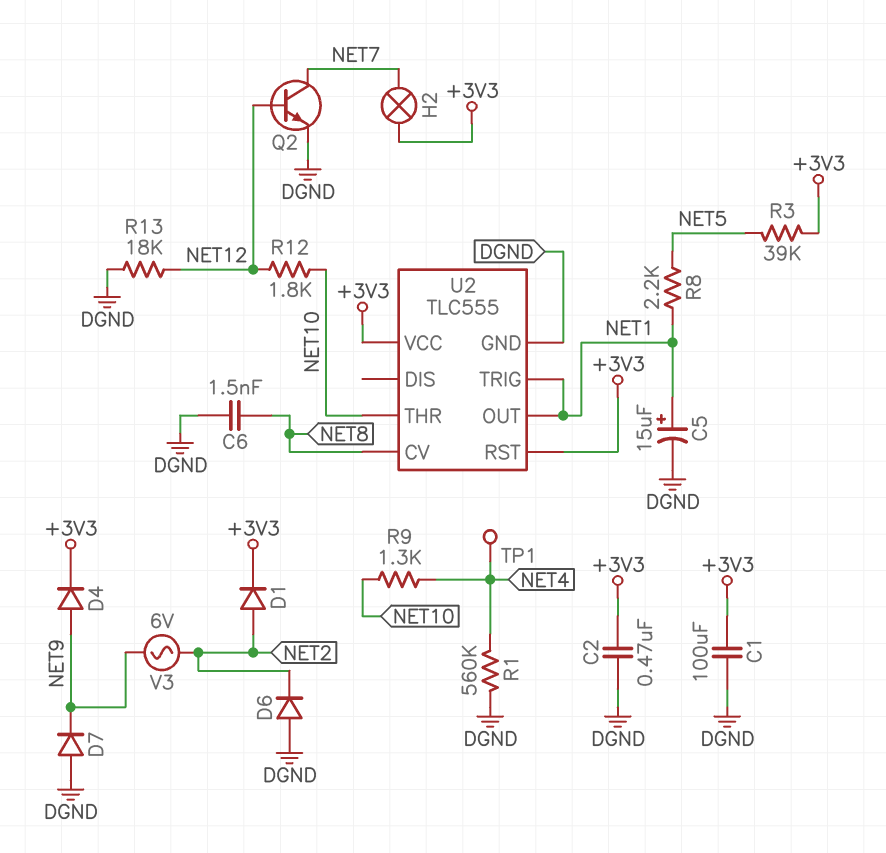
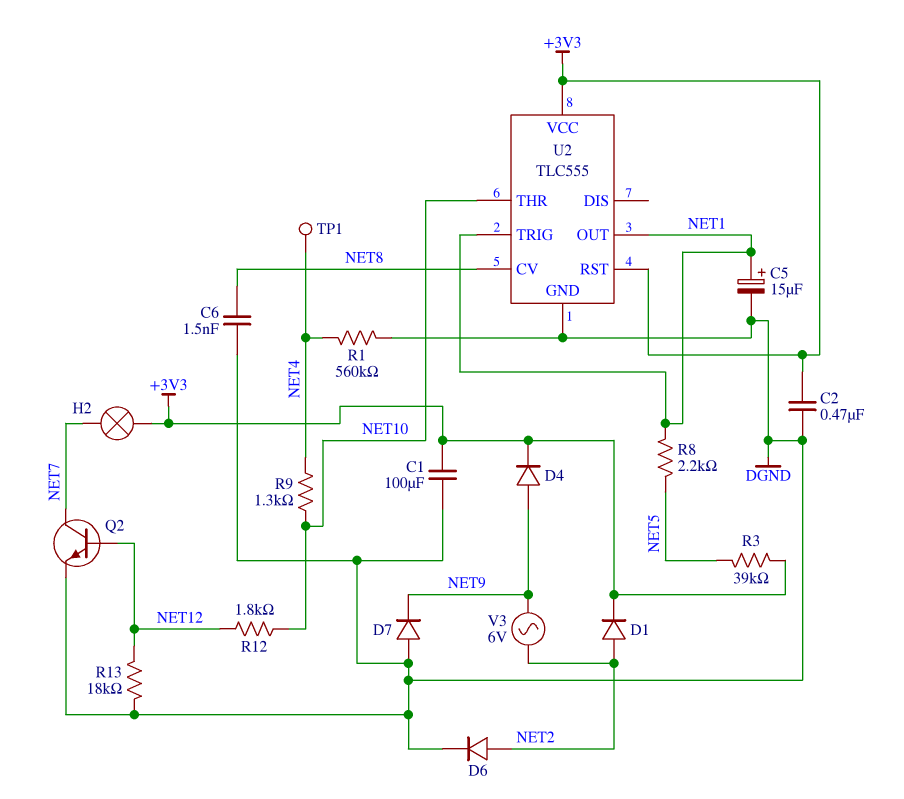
D6: diode (A DGND, K NET2) -> diode (A NET2, K DGND)

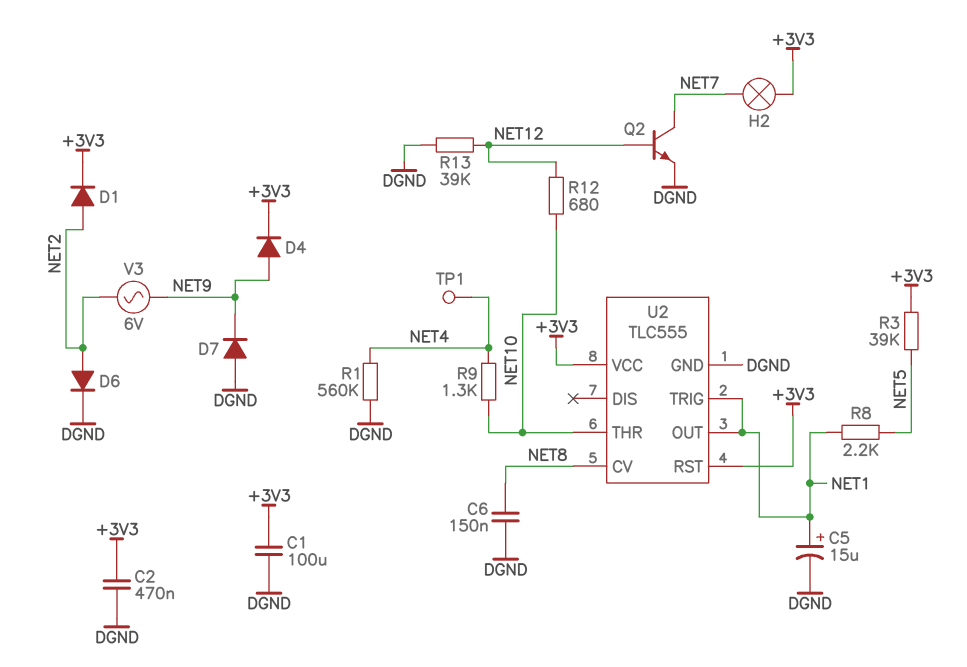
C6: 1.5nF (DGND, NET8) -> 150nF (DGND, NET8)
R12: 1.8k (NET10, NET12) -> 680 (NET10, NET12)
R13: 18k (DGND, NET12) -> 39k (DGND, NET12)

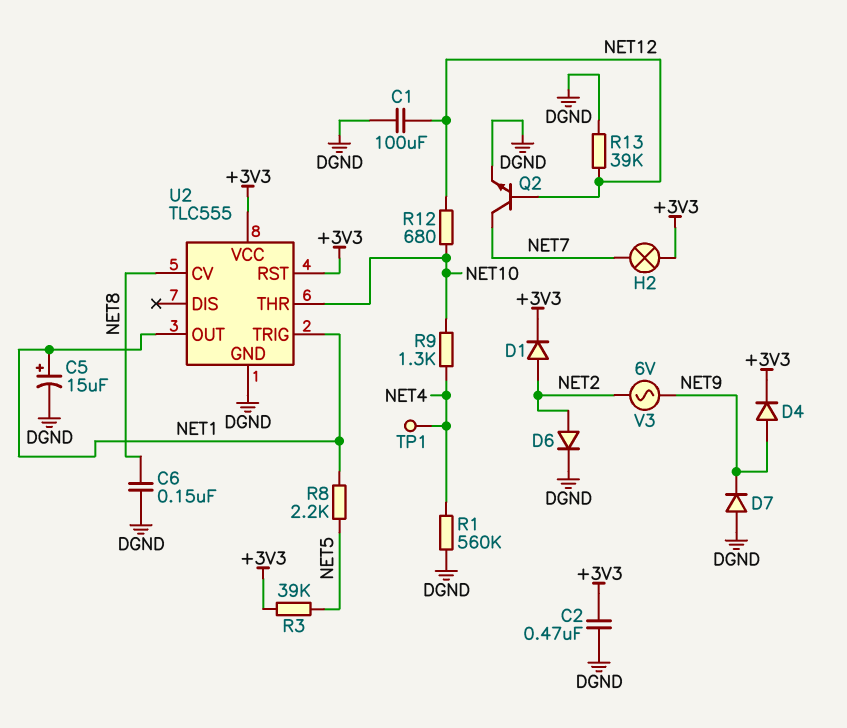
C1: 100uF (+3V3, DGND) -> 100uF (DGND, NET12)

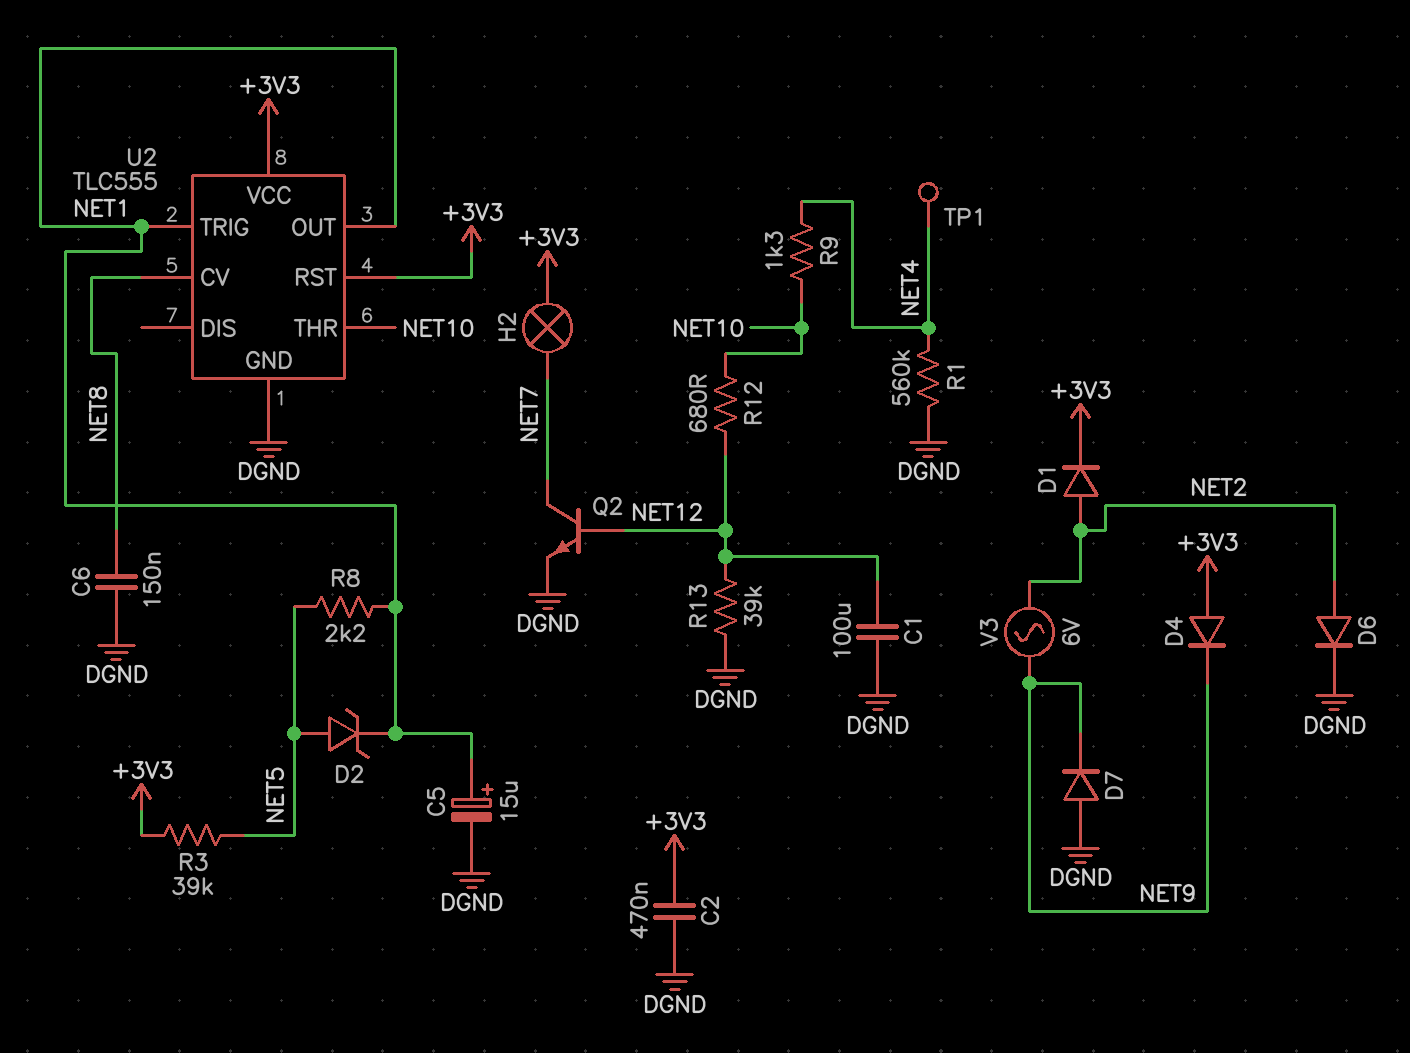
D2: none -> zener (A NET5, K NET1)
D4: diode (A NET9, K +3V3) -> diode (A +3V3, K NET9)

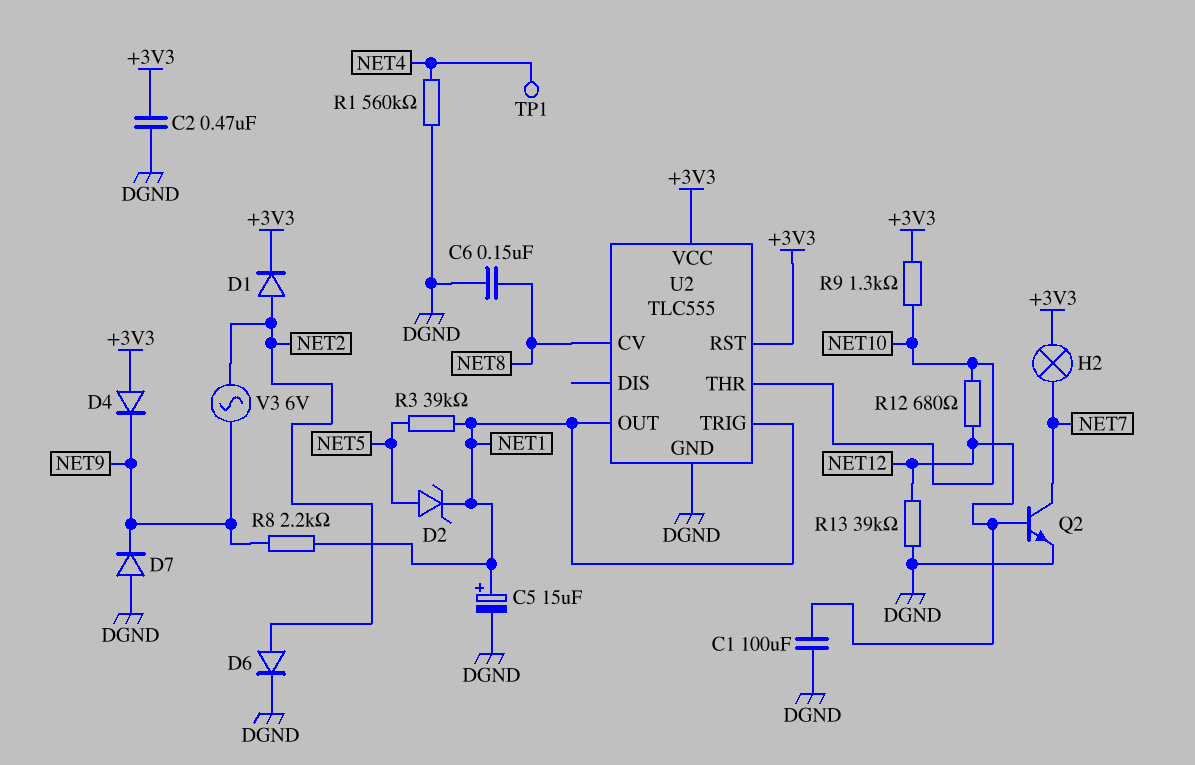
R3: 39k (+3V3, NET5) -> 39k (NET1, NET5)
R8: 2.2k (NET1, NET5) -> 2.2k (NET1, NET9)
R9: 1.3k (NET4, NET10) -> 1.3k (+3V3, NET10)

